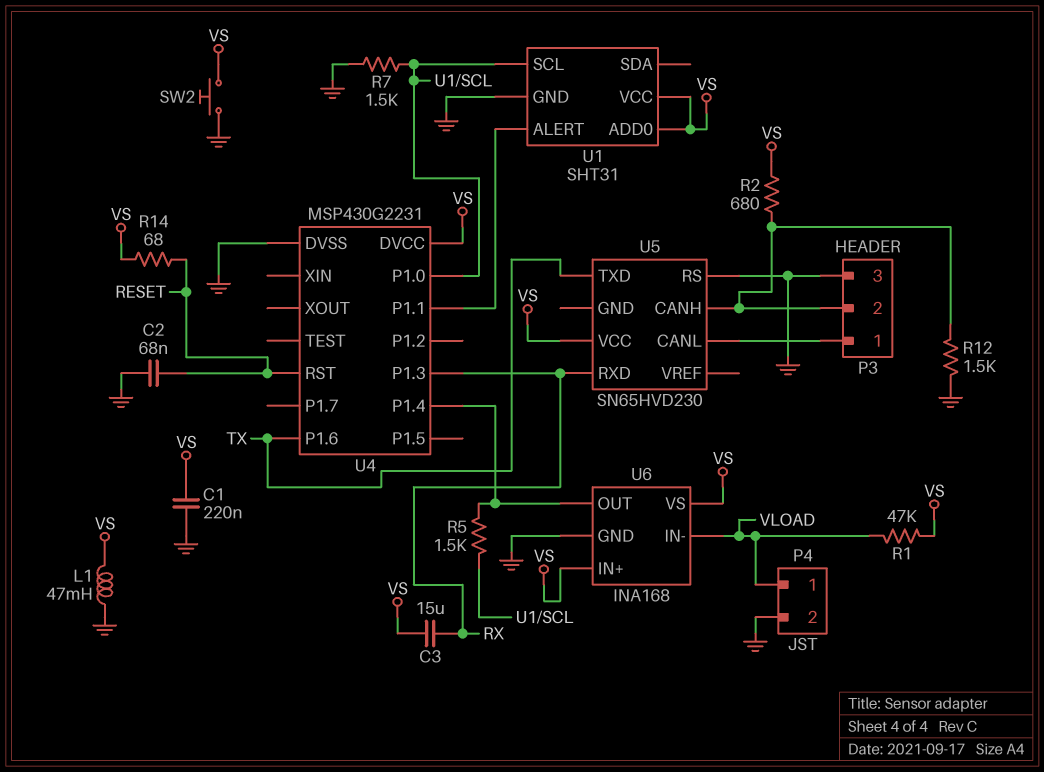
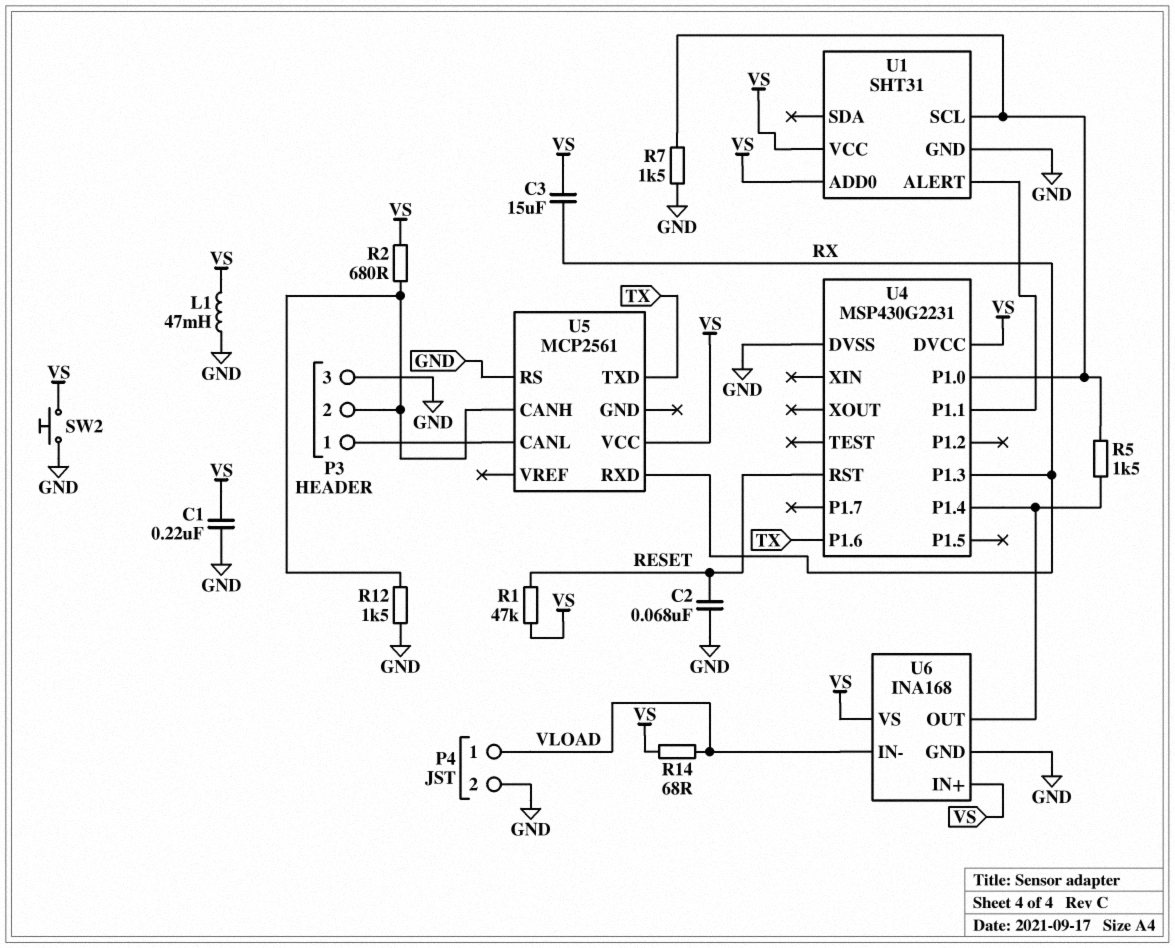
R1: 47k (VLOAD, VS) -> 47k (RESET, VS)
R14: 68 (RESET, VS) -> 68 (VLOAD, VS)
U5: SN65HVD230 -> MCP2561

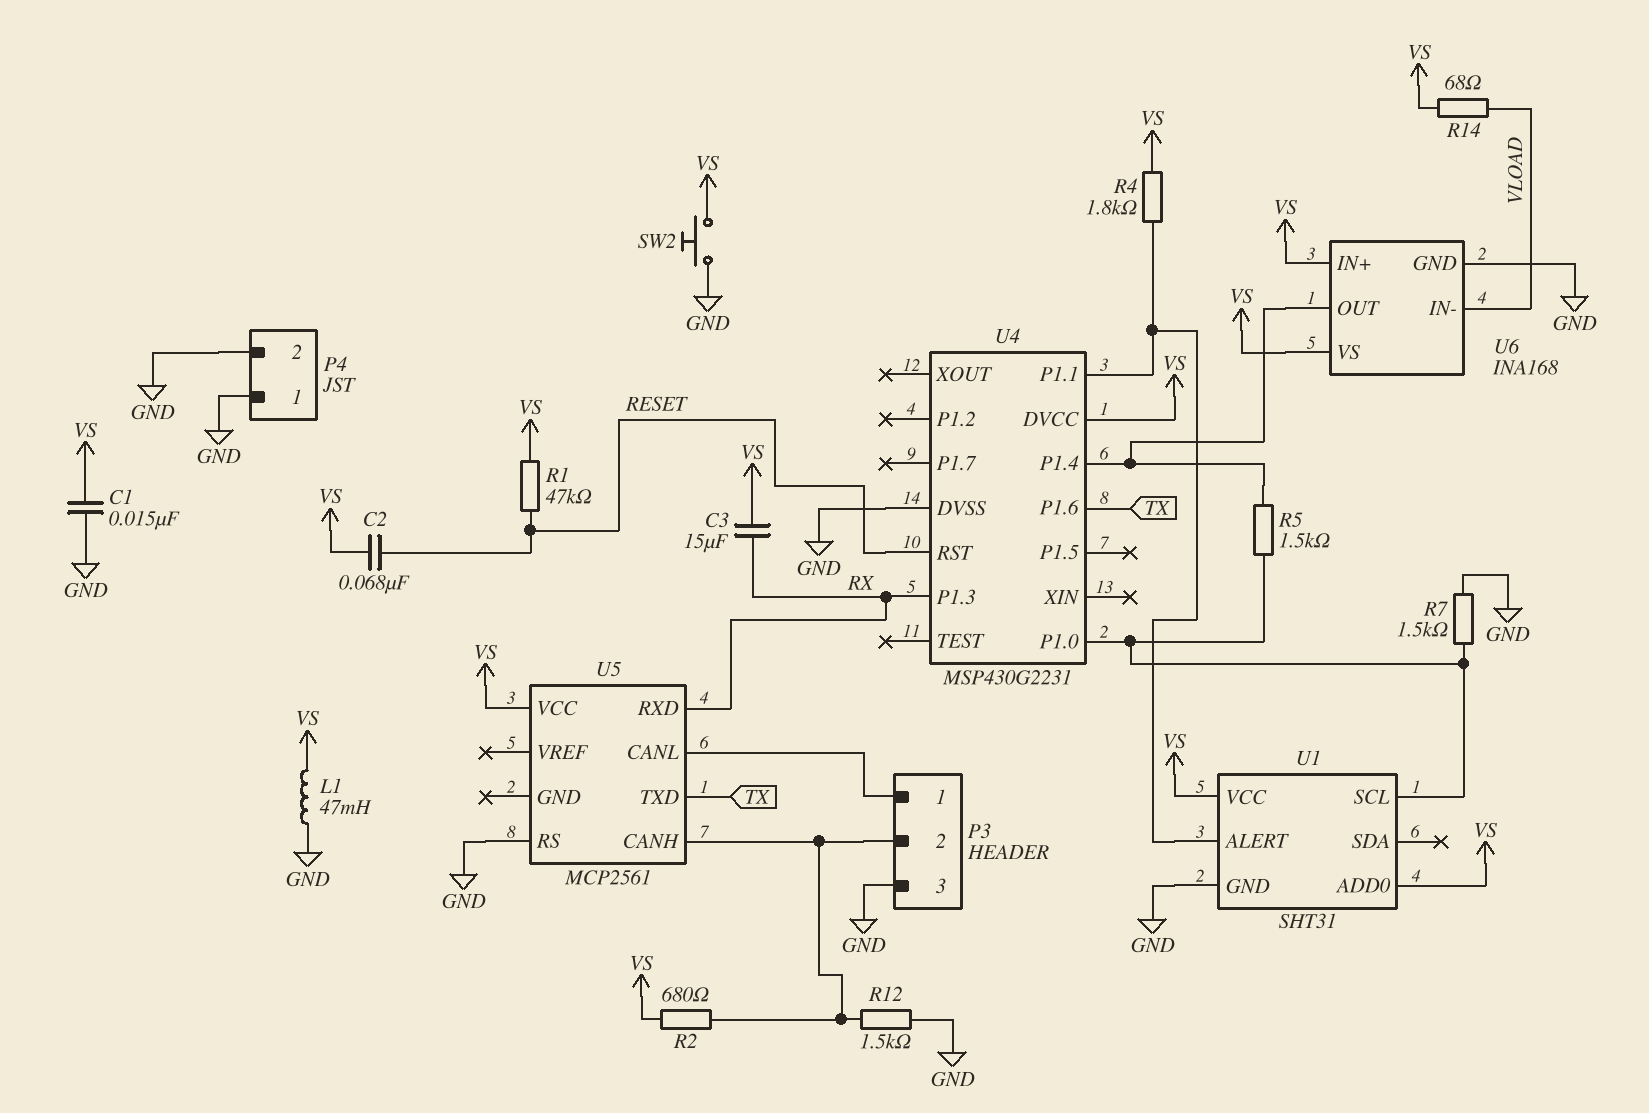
C1: 220nF (GND, VS) -> 15nF (GND, VS)
C2: 68nF (GND, RESET) -> 68nF (RESET, VS)
P4 pin 1: VLOAD -> GND
R4: none -> 1.8k (U1/ALERT, VS)

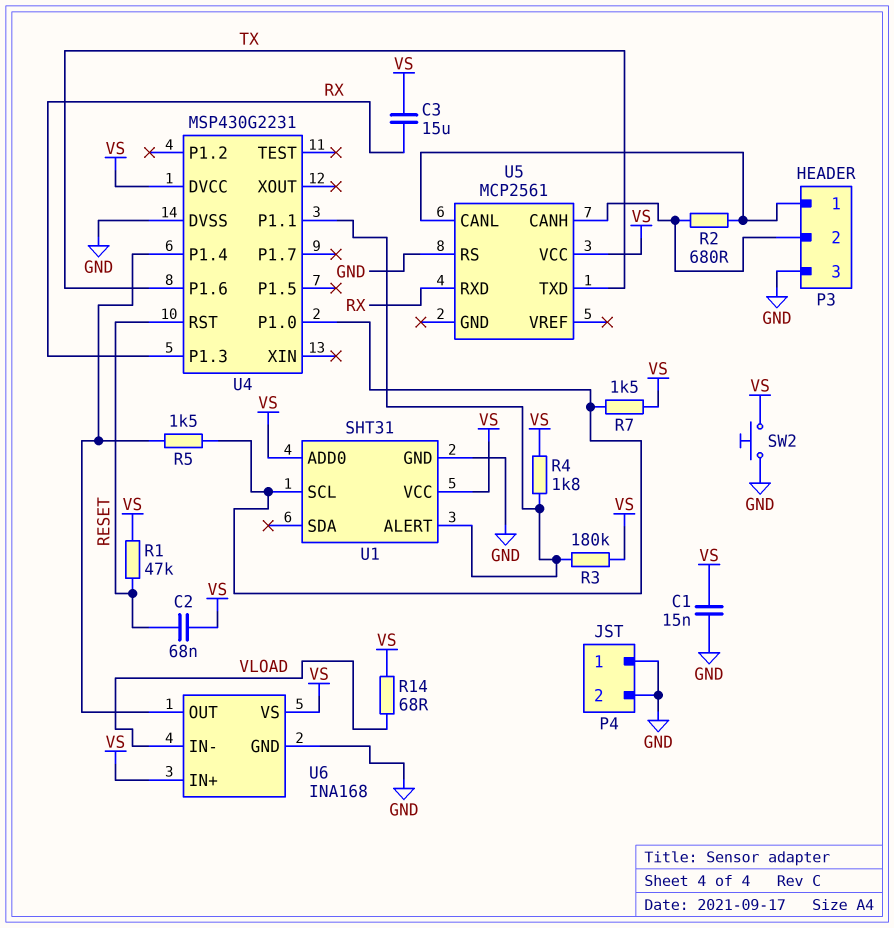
L1: 47mH (GND, VS) -> none
R2: 680 (P3/2, VS) -> 680 (P3/1, P3/2)
R3: none -> 180k (U1/ALERT, VS)
R7: 1.5k (GND, U1/SCL) -> 1.5k (U1/SCL, VS)
R12: 1.5k (GND, P3/2) -> none

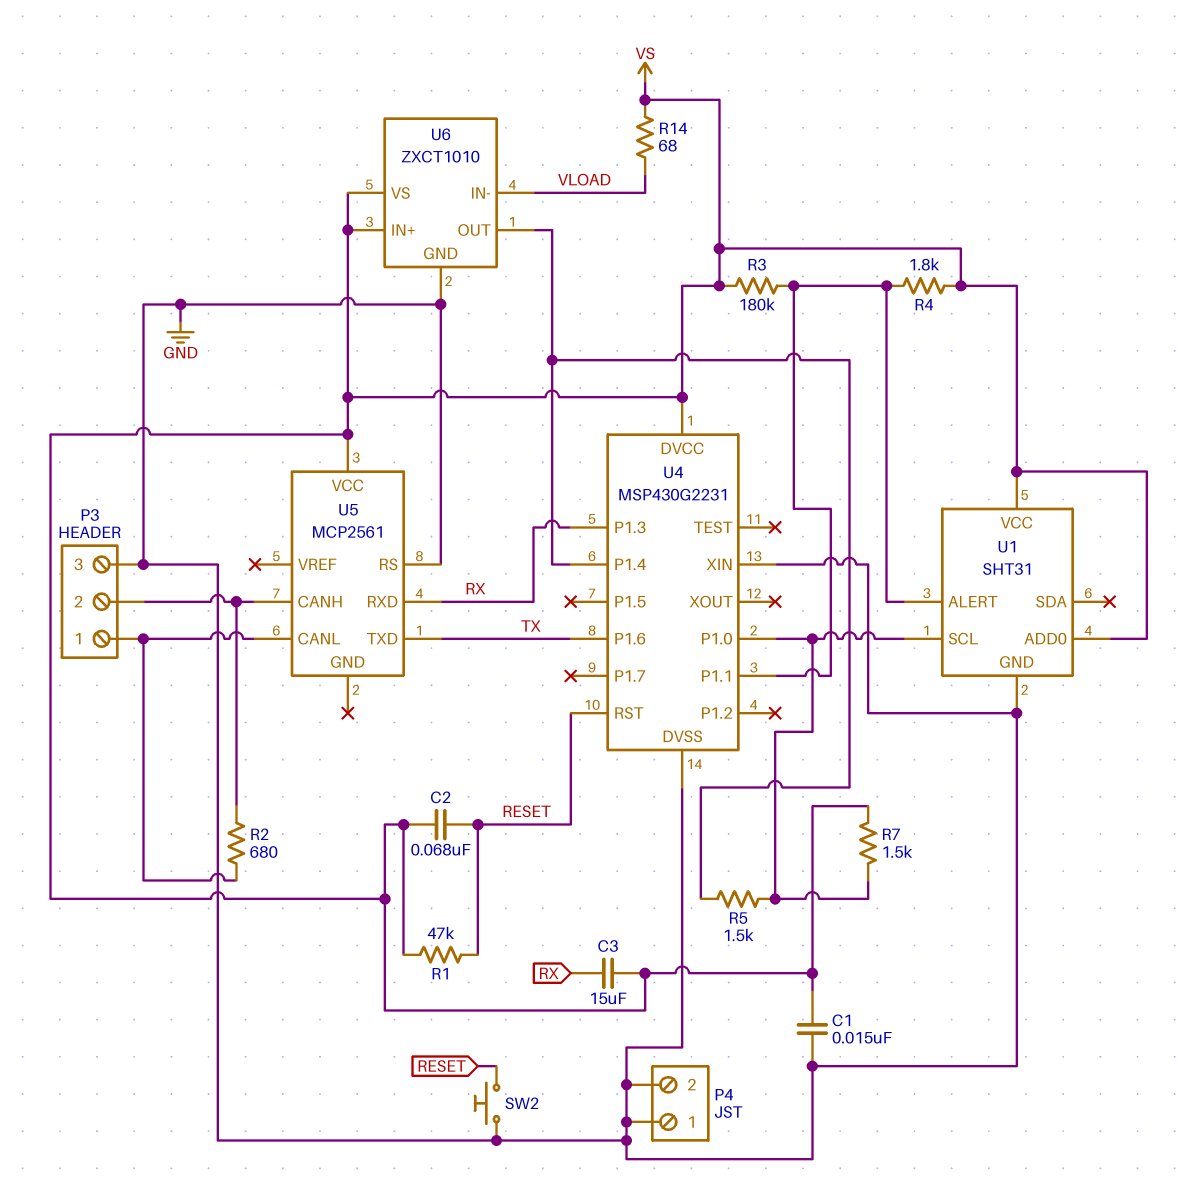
SW2: button (GND, VS) -> button (GND, RESET)
U4 pin XIN: none -> GND
U6: INA168 -> ZXCT1010

